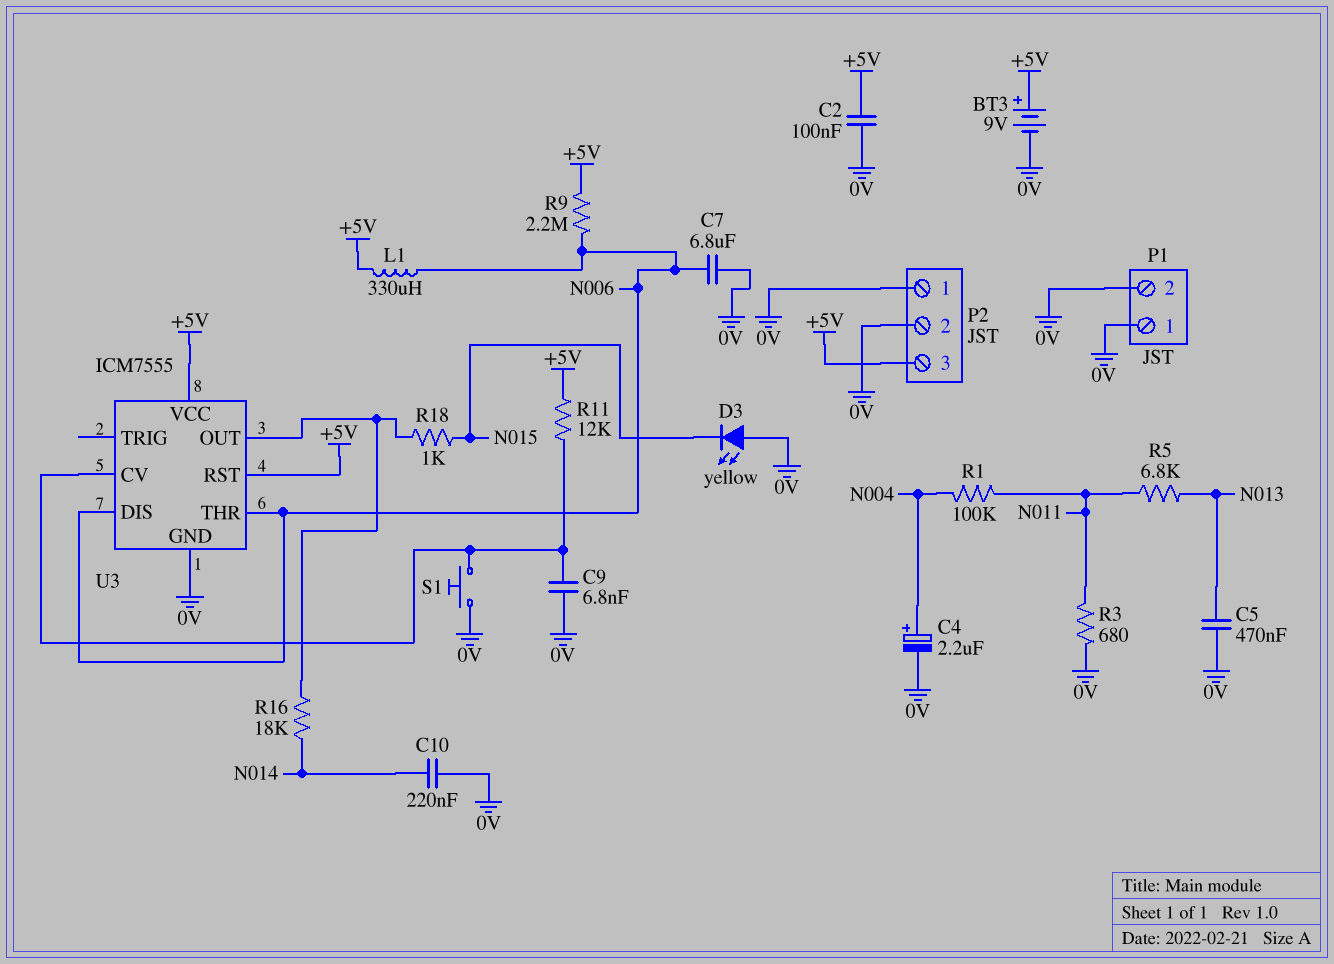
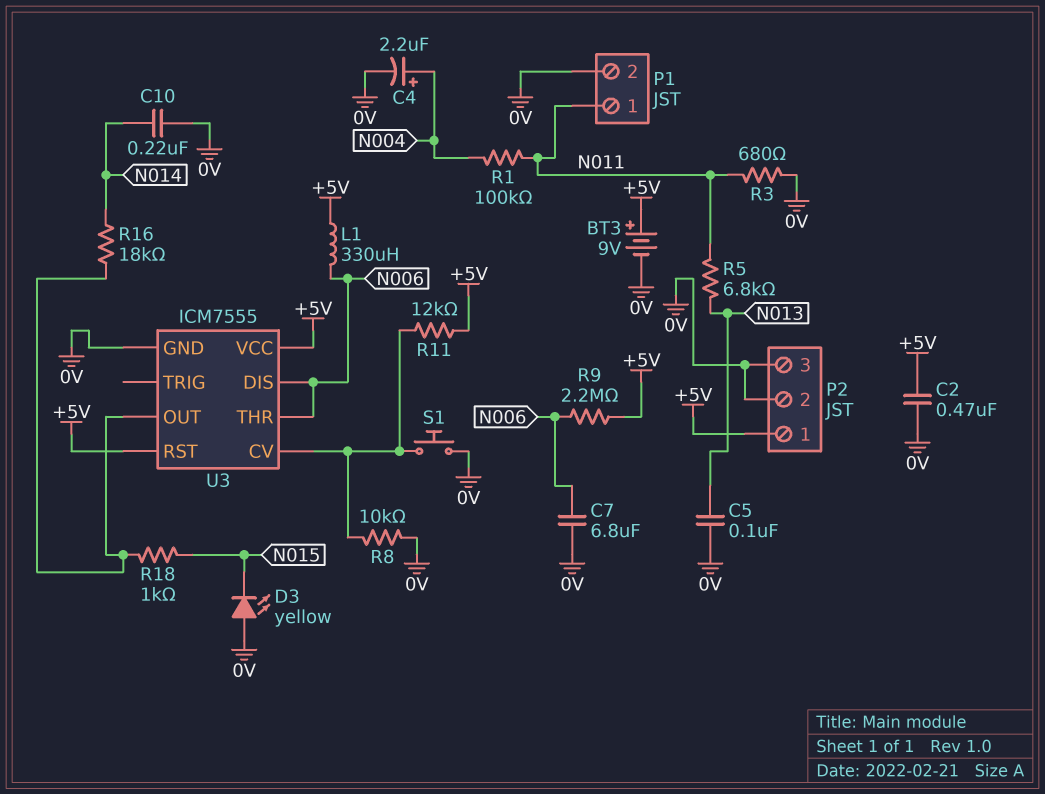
C2: 100nF (+5V, 0V) -> 470nF (+5V, 0V)
C5: 470nF (0V, N013) -> 100nF (0V, N013)
C9: 6.8nF (0V, U3/CV) -> none
P1 pin 1: 0V -> N011
P2 pin 1: 0V -> +5V
P2 pin 3: +5V -> 0V
R8: none -> 10k (0V, U3/CV)

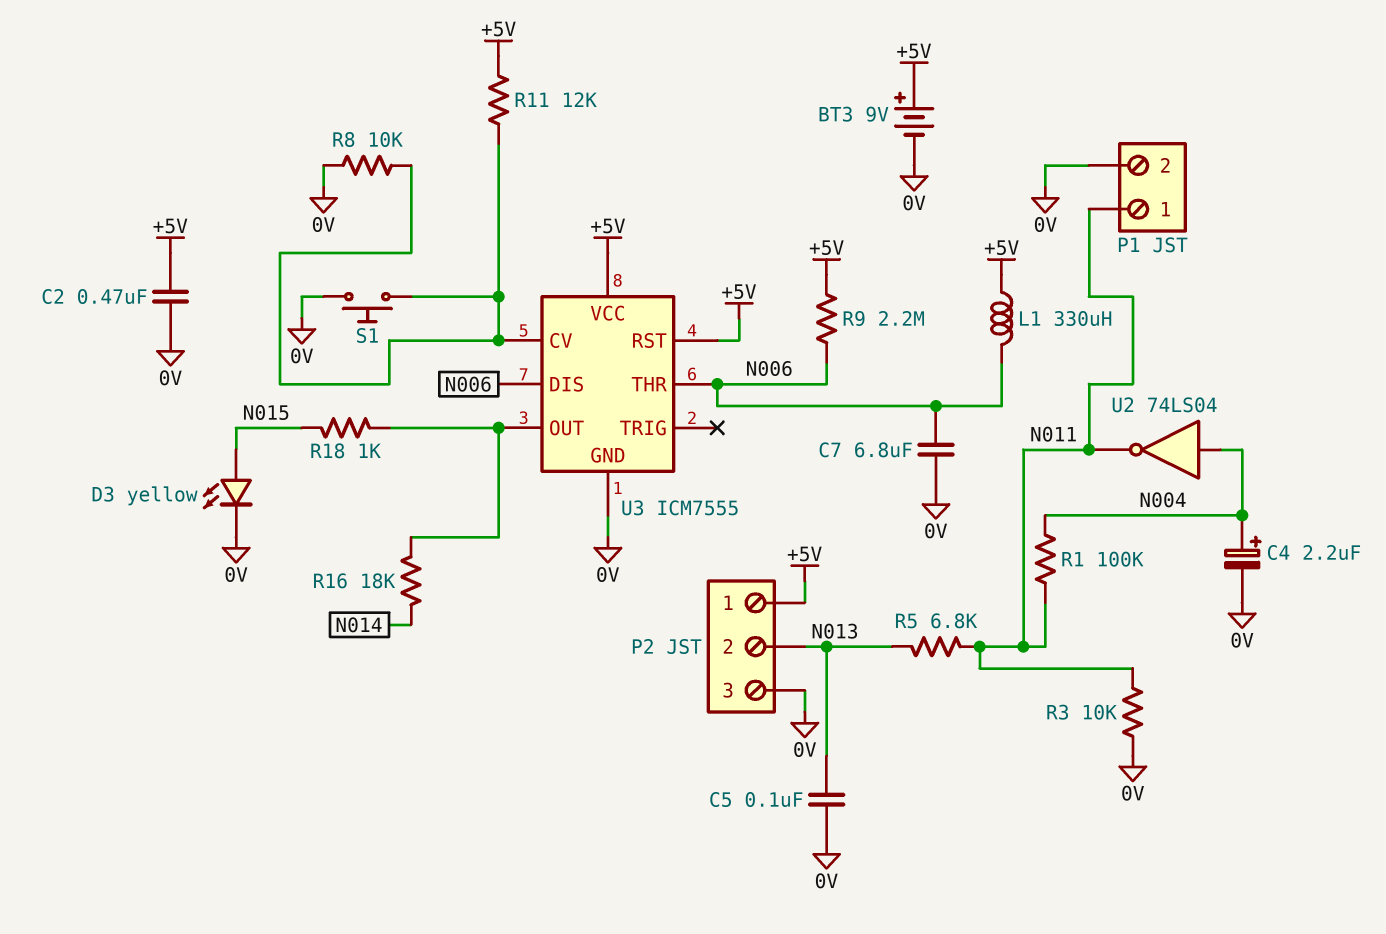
C10: 220nF (0V, N014) -> none
D3: LED yellow (A 0V, K N015) -> LED yellow (A N015, K 0V)
P2 pin 2: 0V -> N013
R3: 680 (0V, N011) -> 10k (0V, N011)
U2: none -> NOT 74LS04 (in N004, out N011)

